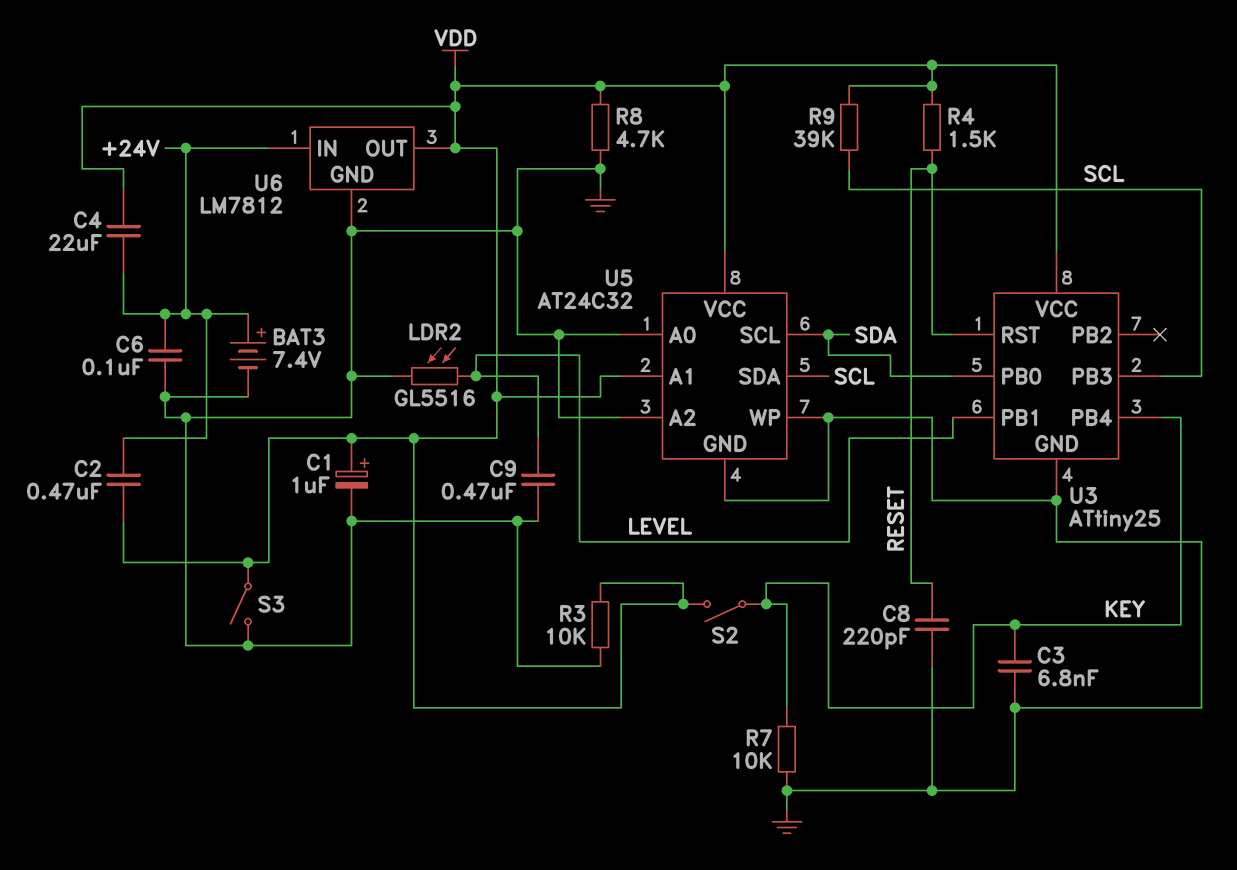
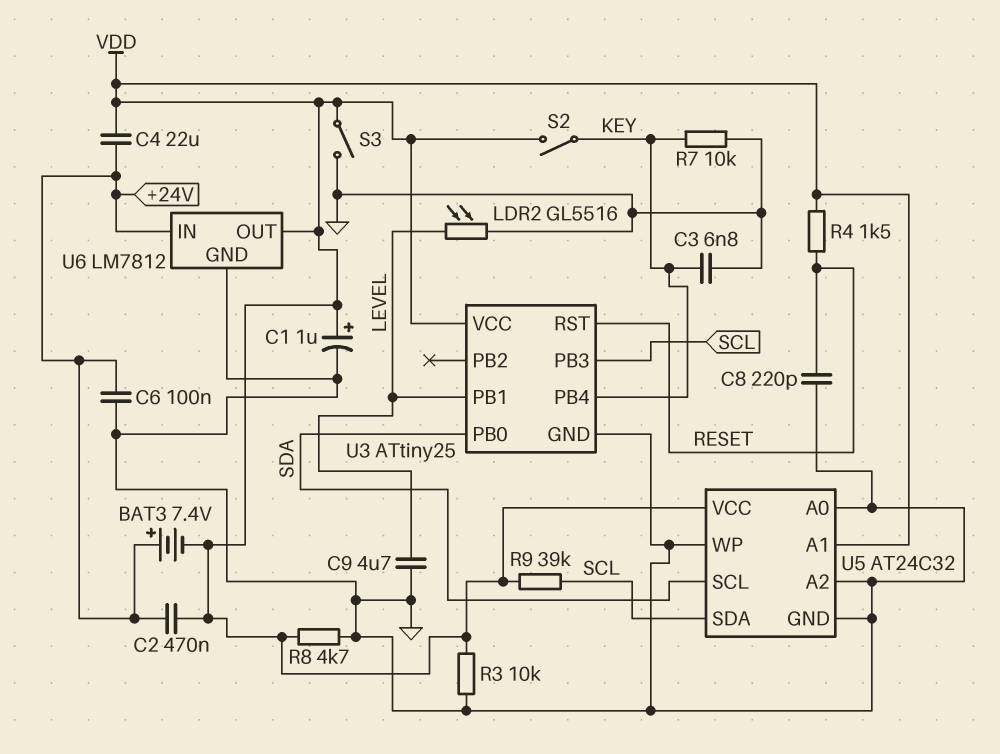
BAT3: 7.4V (plus +24V, minus GND) -> 7.4V (plus +24V, minus VDD)
C9: 470nF (GND, LEVEL) -> 4.7uF (GND, LEVEL)

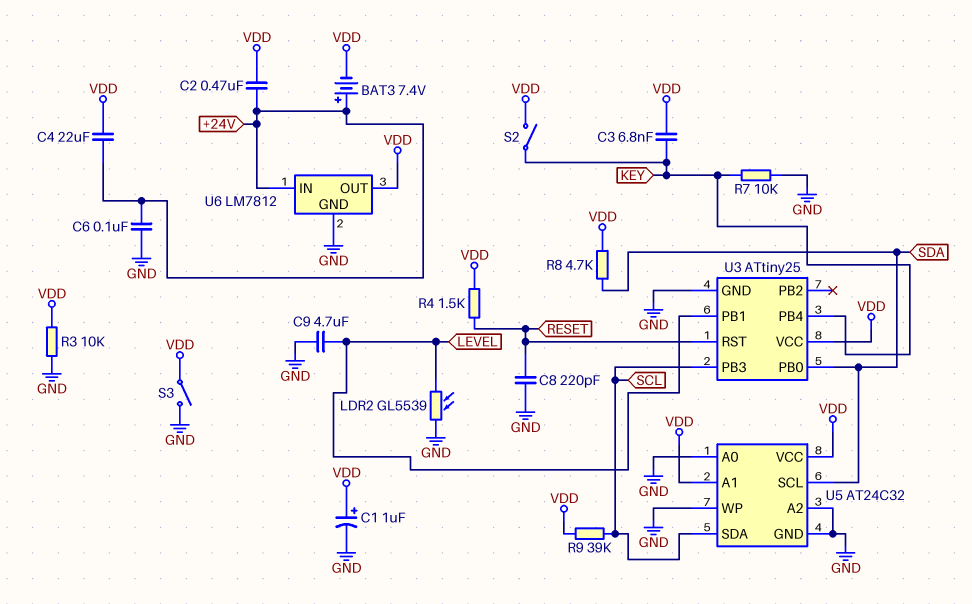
C3: 6.8nF (GND, KEY) -> 6.8nF (KEY, VDD)
LDR2: GL5516 (GND, LEVEL) -> GL5539 (GND, LEVEL)
R8: 4.7k (GND, VDD) -> 4.7k (SDA, VDD)

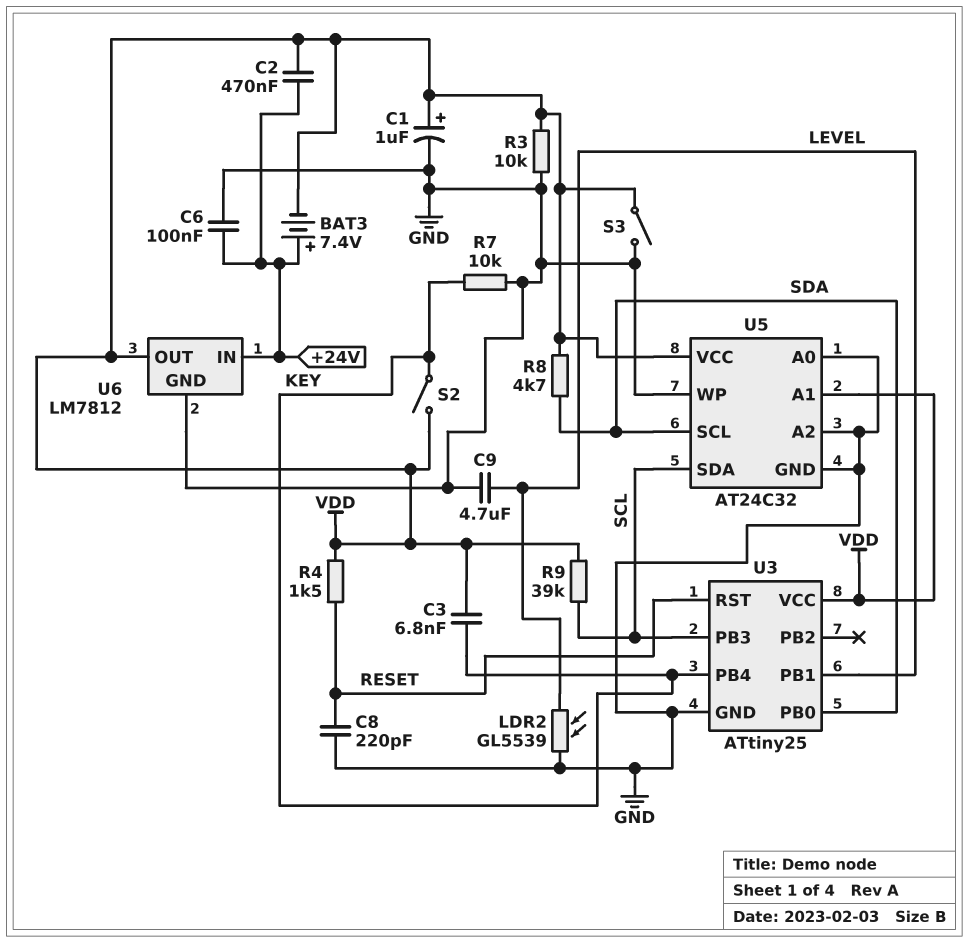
C4: 22uF (+24V, VDD) -> none

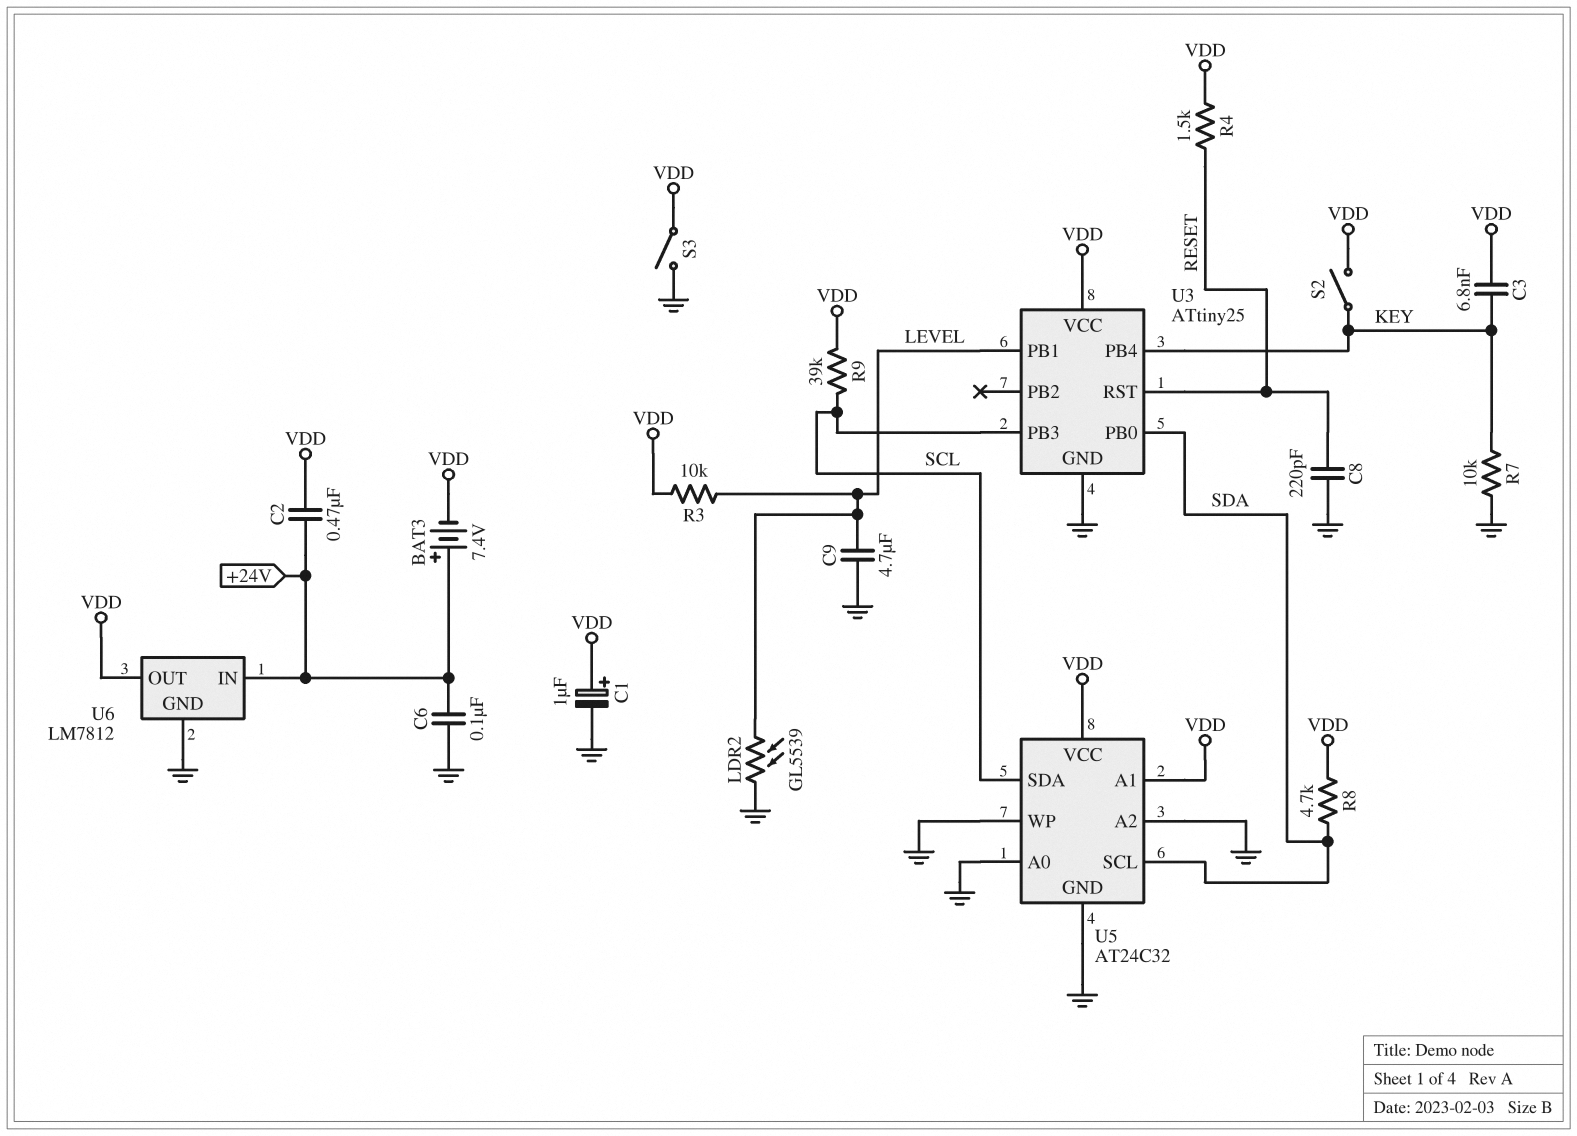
R3: 10k (GND, VDD) -> 10k (LEVEL, VDD)

